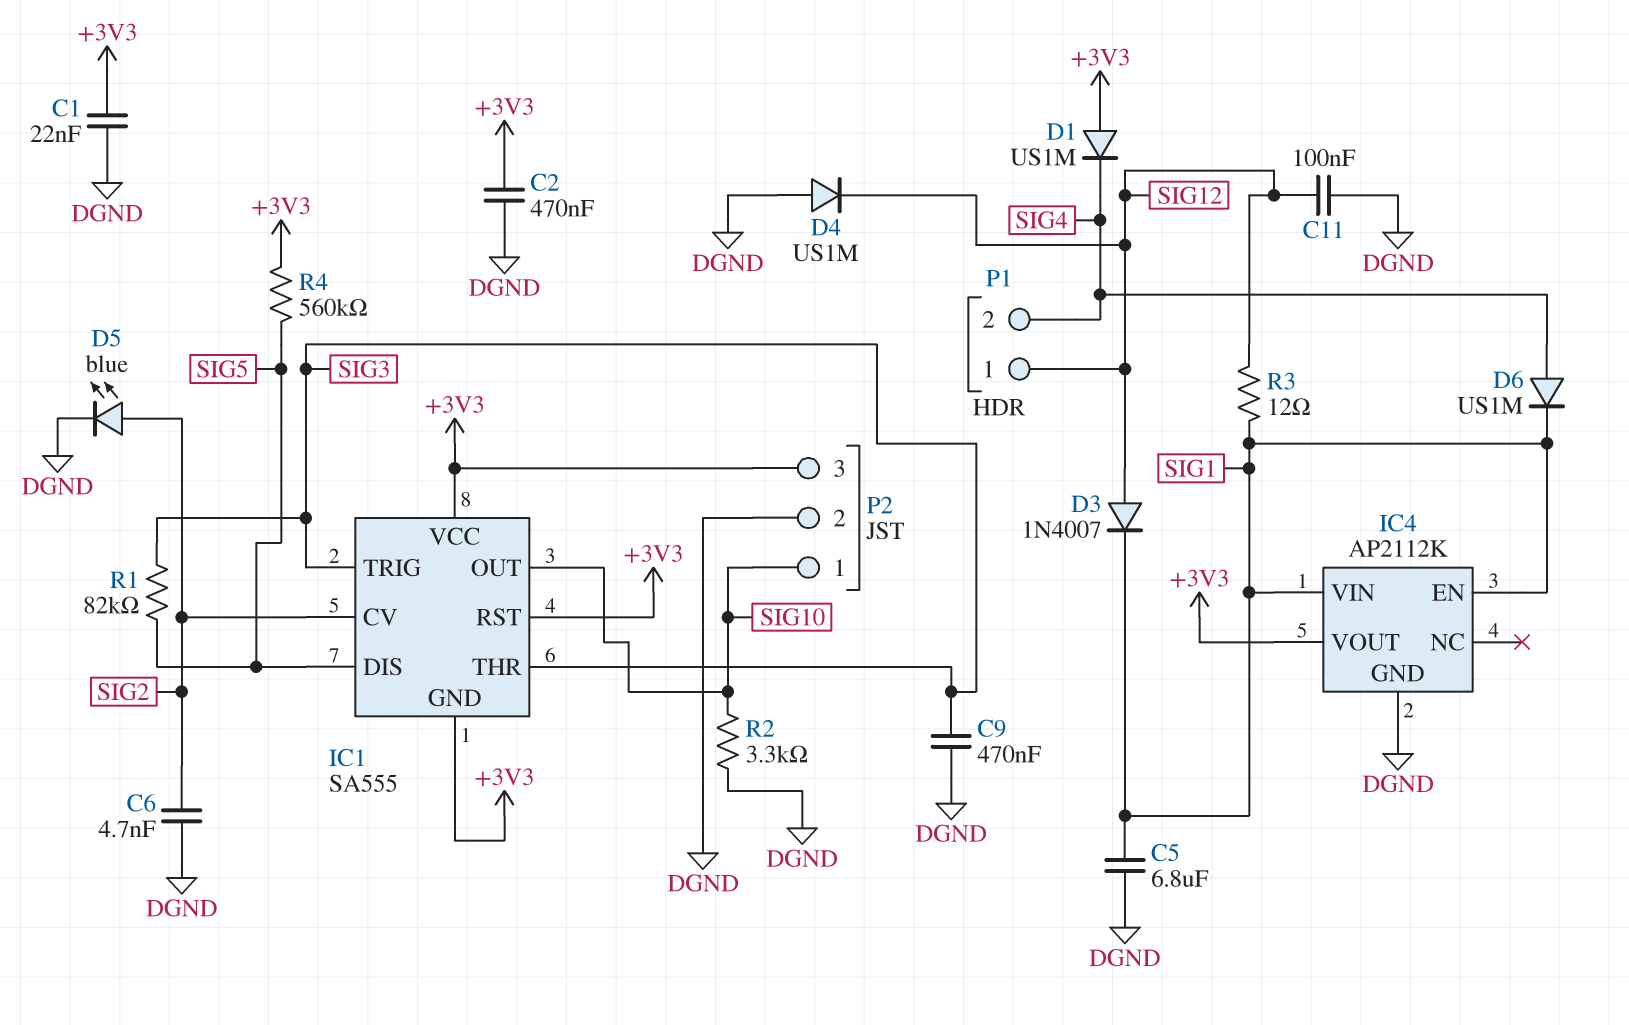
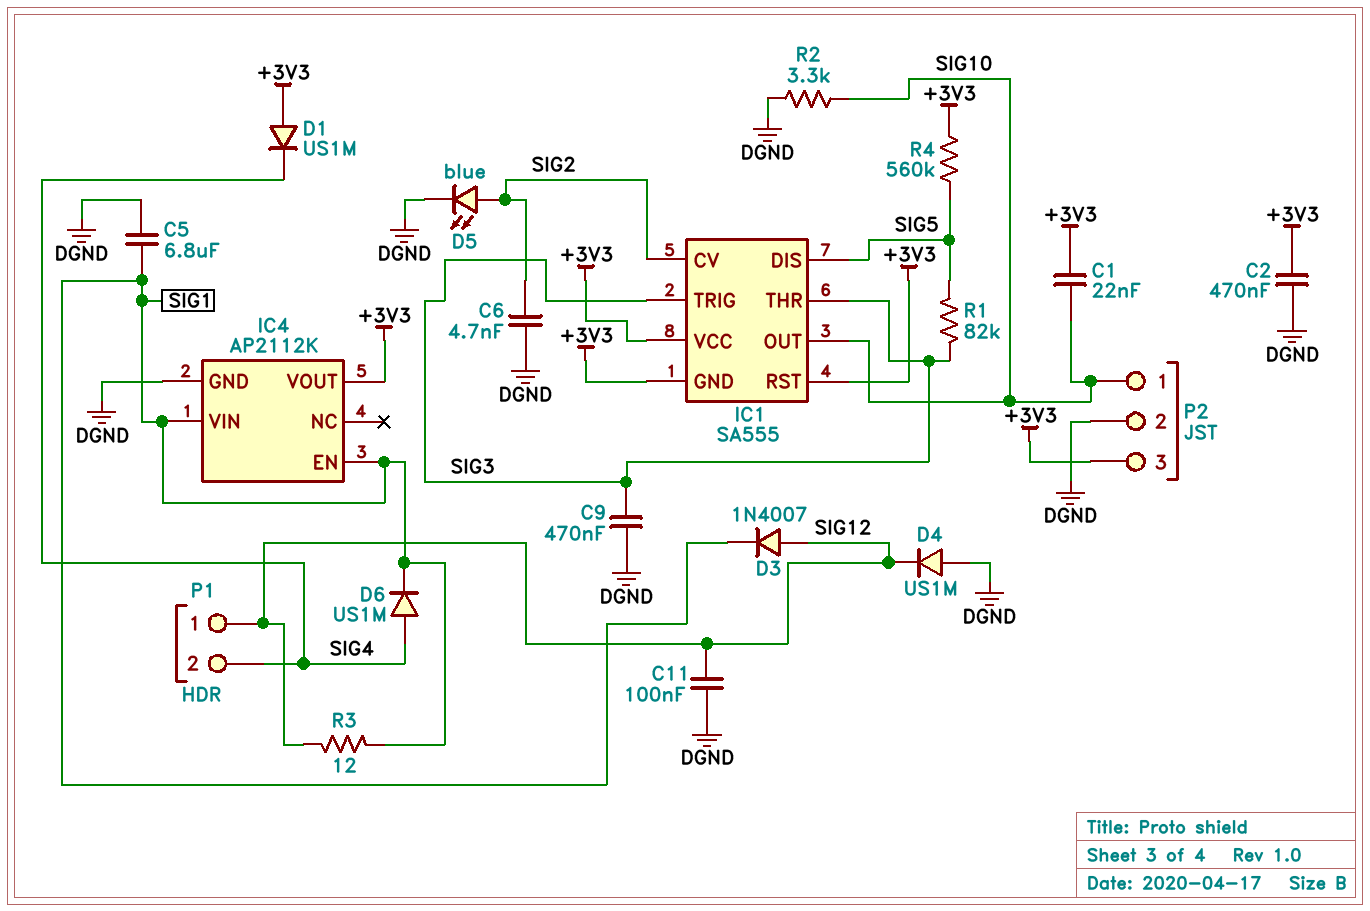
C1: 22nF (+3V3, DGND) -> 22nF (+3V3, SIG10)

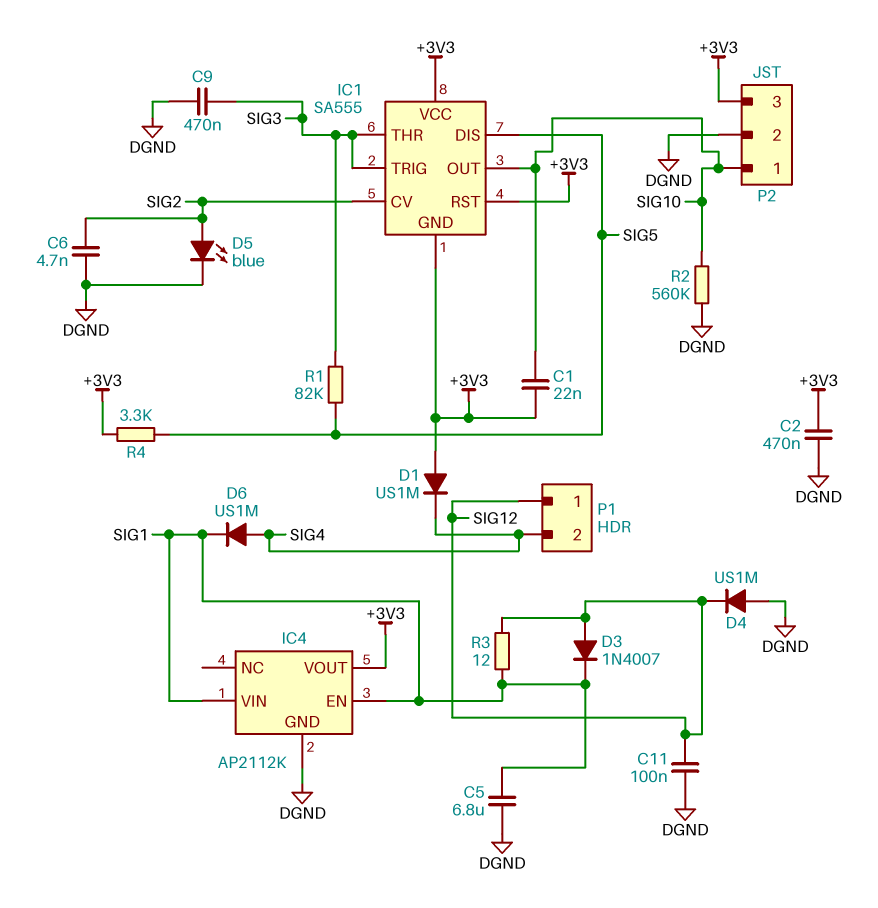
R2: 3.3k (DGND, SIG10) -> 560k (DGND, SIG10)
R4: 560k (+3V3, SIG5) -> 3.3k (+3V3, SIG5)

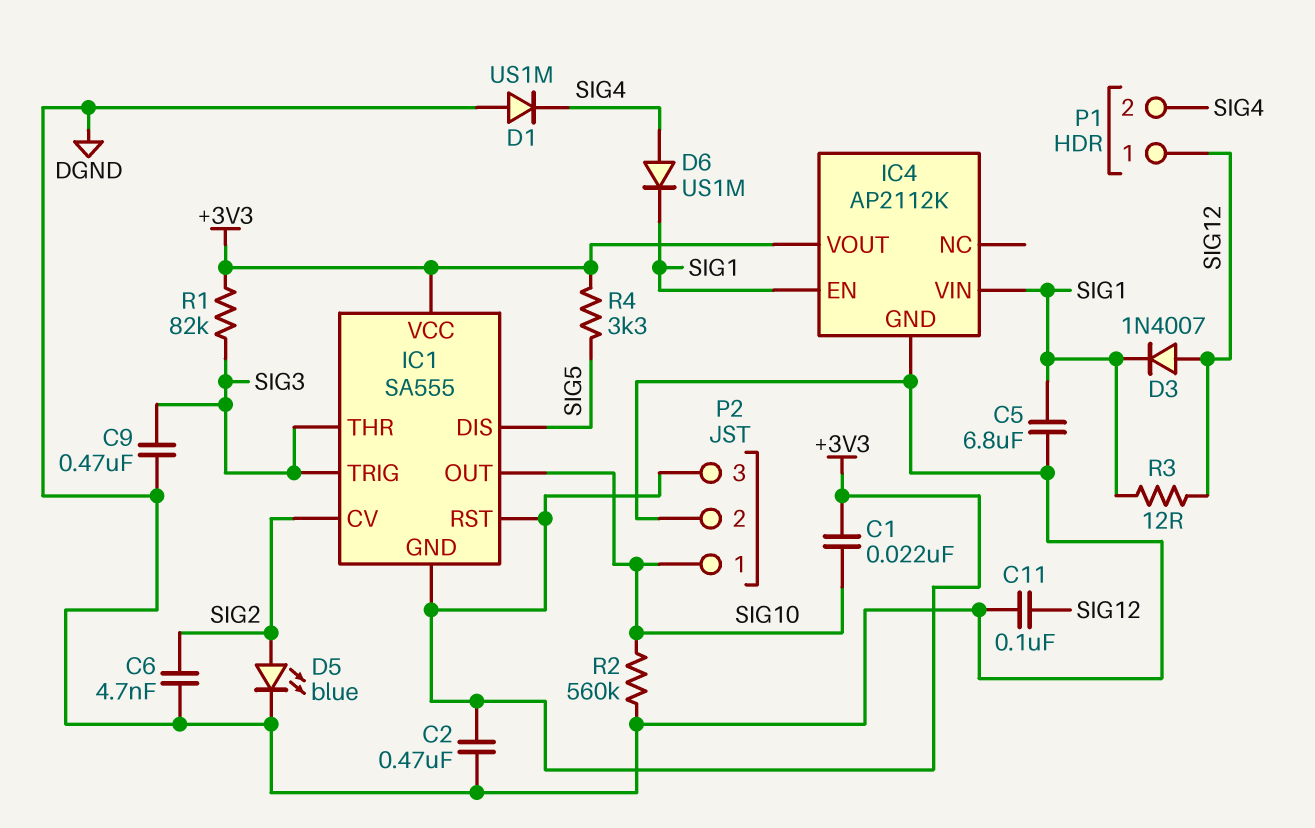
D1: diode US1M (A +3V3, K SIG4) -> diode US1M (A DGND, K SIG4)
D4: diode US1M (A DGND, K SIG12) -> none
R1: 82k (SIG3, SIG5) -> 82k (+3V3, SIG3)

